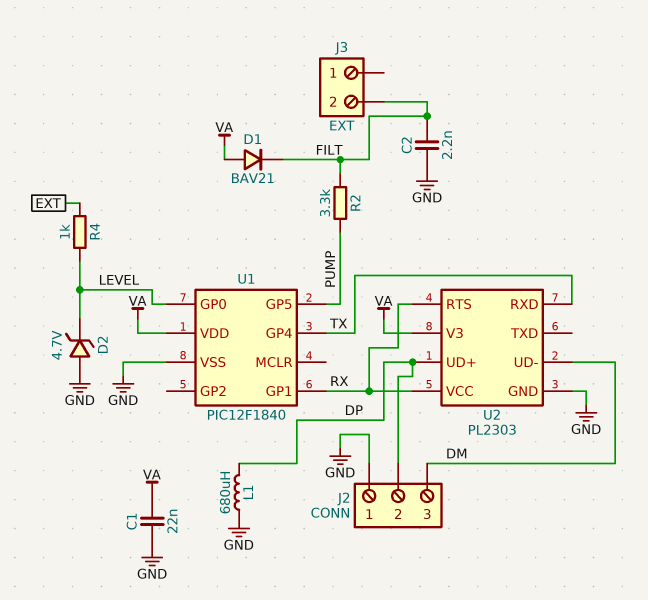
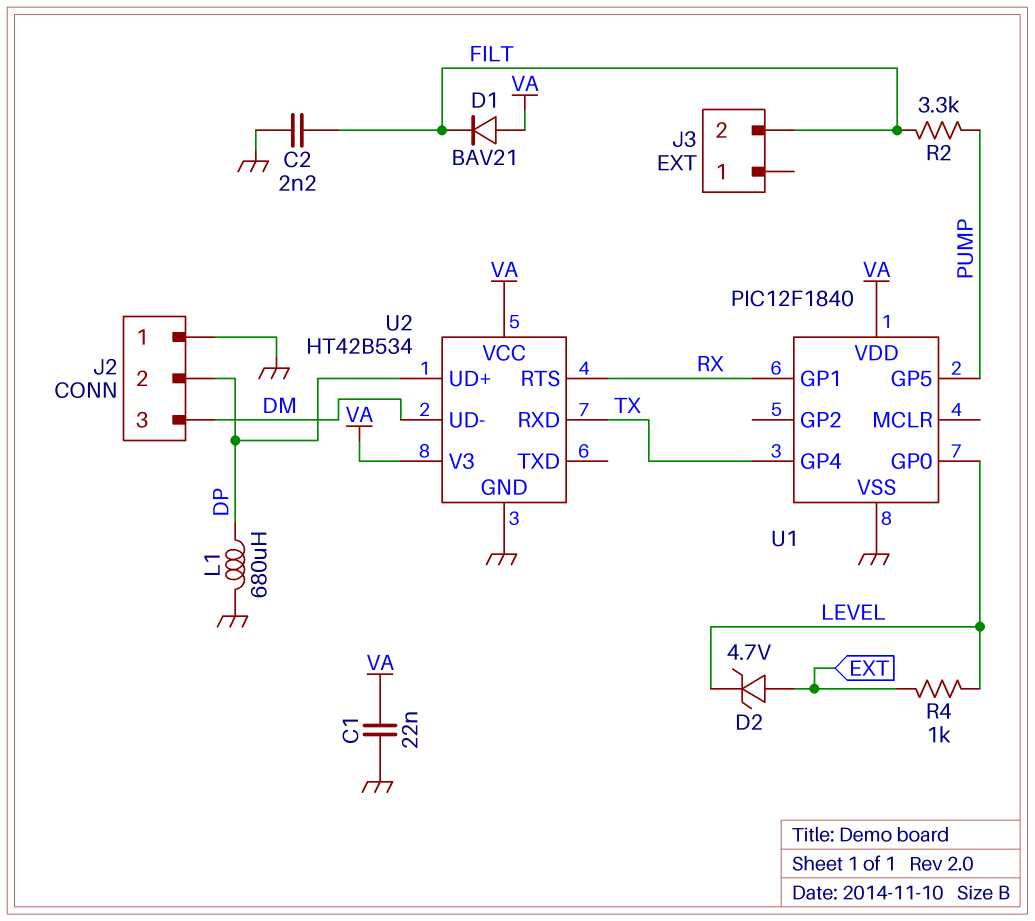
D2: zener 4.7V (A GND, K LEVEL) -> zener 4.7V (A EXT, K LEVEL)
U2: PL2303 -> HT42B534
U2 pin VCC: RX -> VA

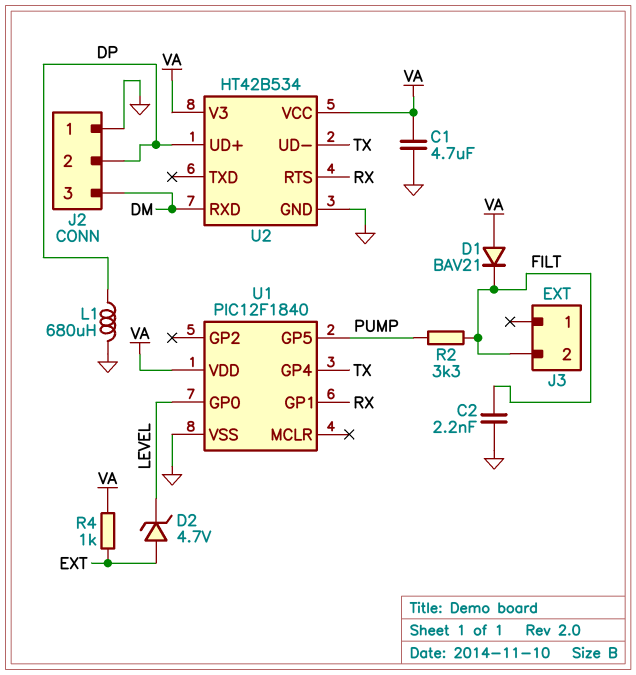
C1: 22nF (GND, VA) -> 4.7uF (GND, VA)
R4: 1k (EXT, LEVEL) -> 1k (EXT, VA)
U2 pin RXD: TX -> DM
U2 pin UD-: DM -> TX

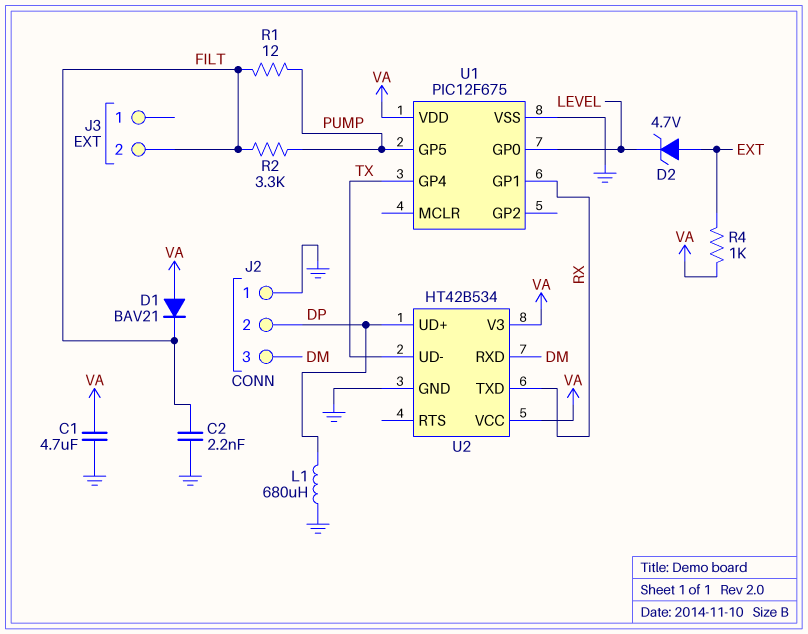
R1: none -> 12 (FILT, PUMP)
U1: PIC12F1840 -> PIC12F675
U2 pin RTS: RX -> none
U2 pin TXD: none -> RX

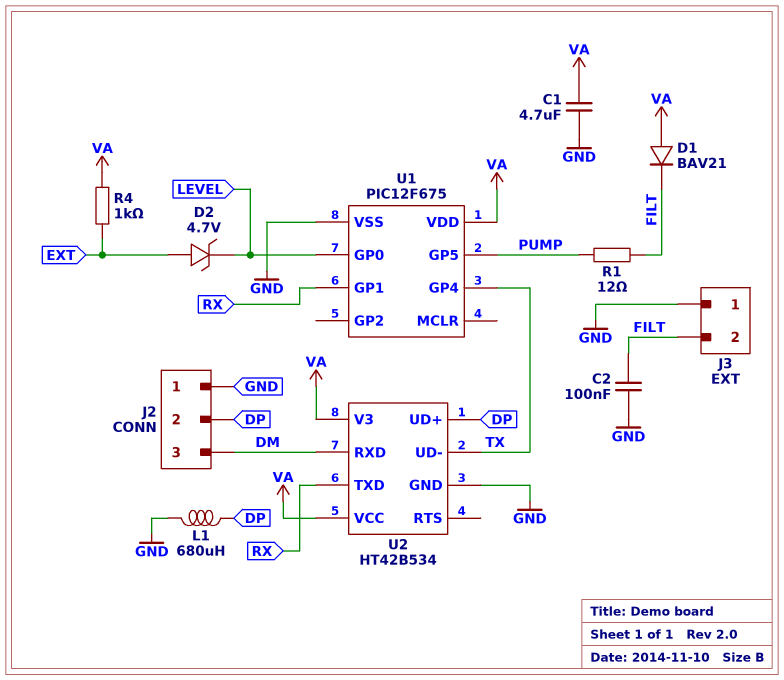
C2: 2.2nF (FILT, GND) -> 100nF (FILT, GND)
J3 pin 1: none -> GND
R2: 3.3k (FILT, PUMP) -> none

